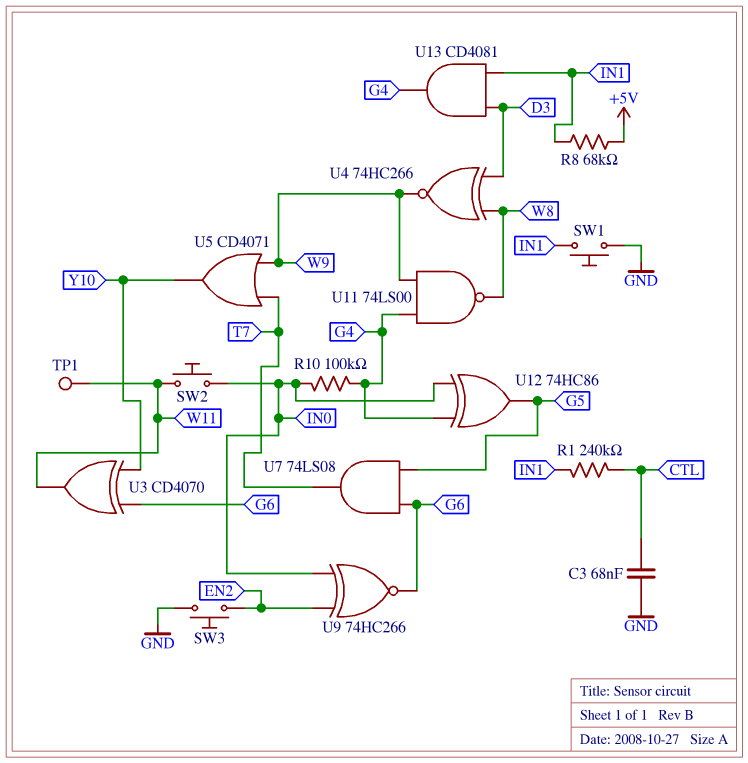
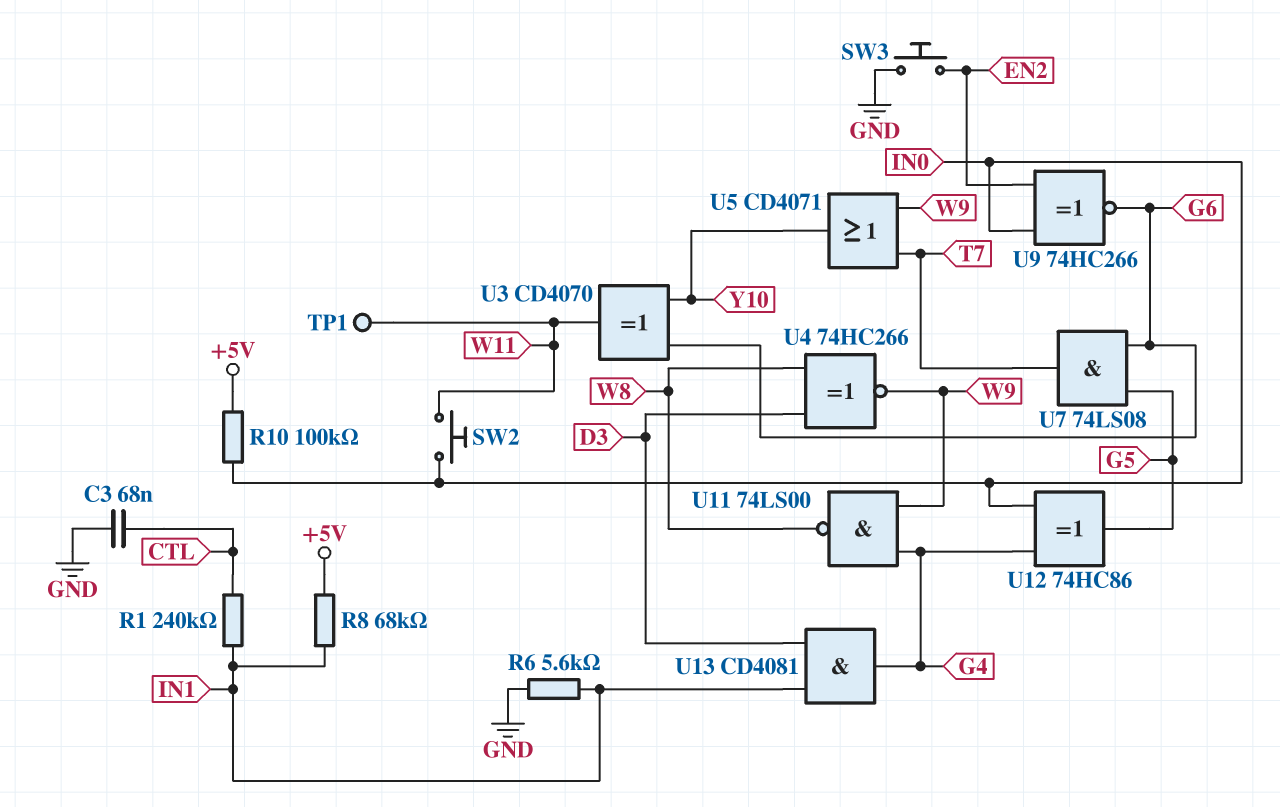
R6: none -> 5.6k (GND, IN1)
R10: 100k (G4, IN0) -> 100k (+5V, IN0)
SW1: button (GND, IN1) -> none

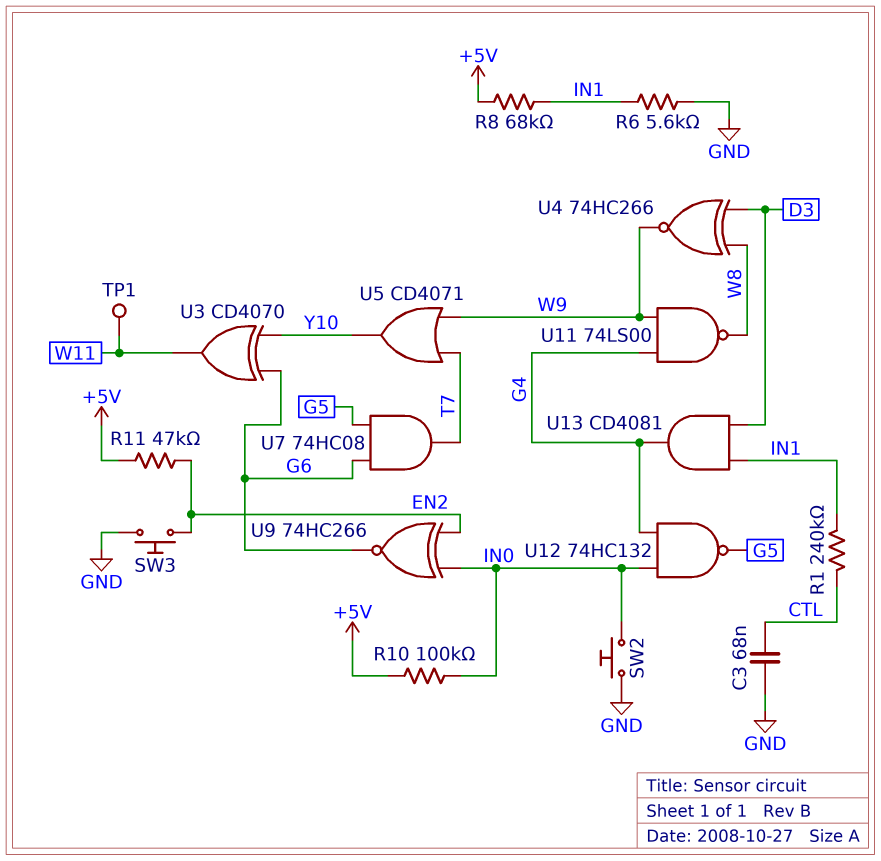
R11: none -> 47k (+5V, EN2)
SW2: button (IN0, W11) -> button (GND, IN0)
U7: AND 74LS08 (in G5, in G6, out T7) -> AND 74HC08 (in G5, in G6, out T7)
U12: XOR 74HC86 (in G4, in IN0, out G5) -> NAND 74HC132 (in G4, in IN0, out G5)

